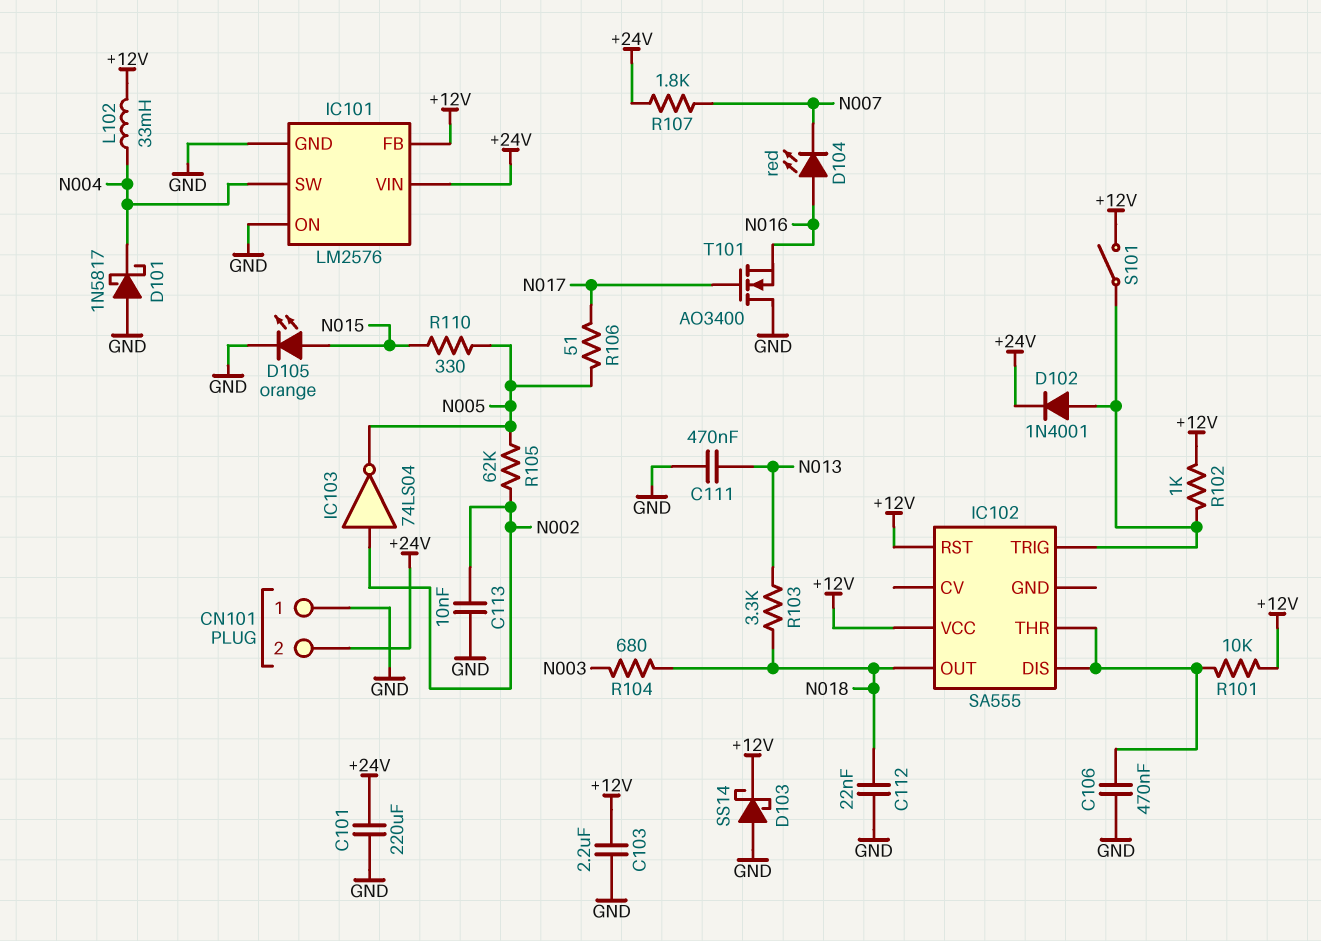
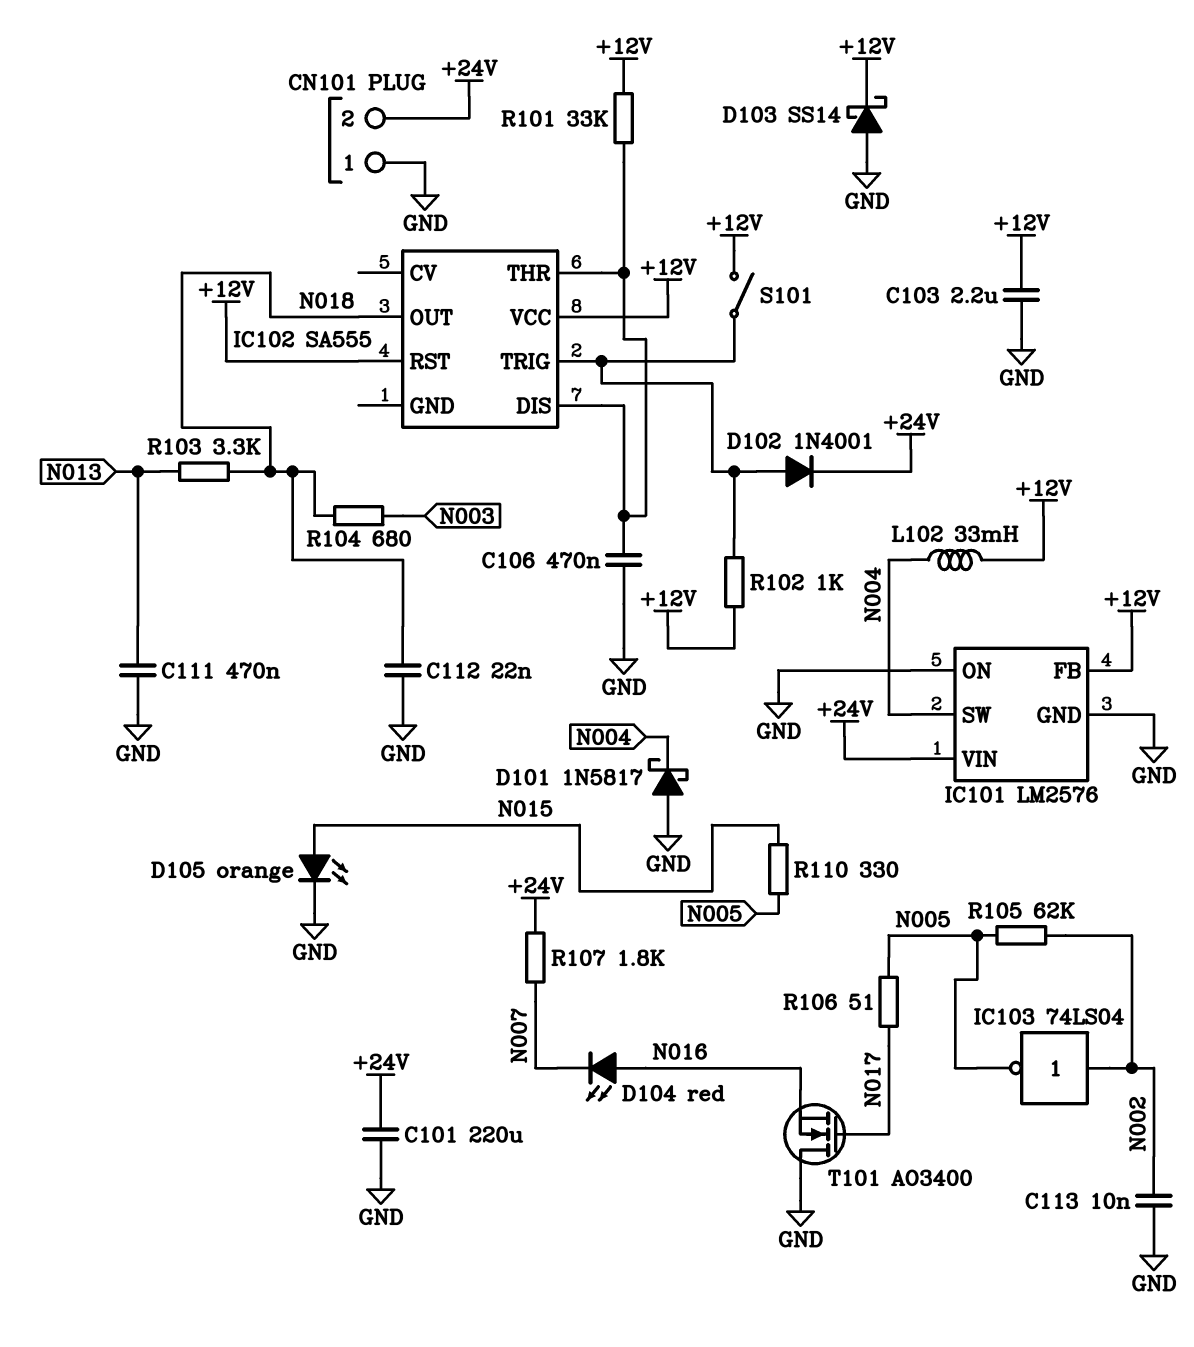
R101: 10k (+12V, IC102/DIS) -> 33k (+12V, IC102/DIS)

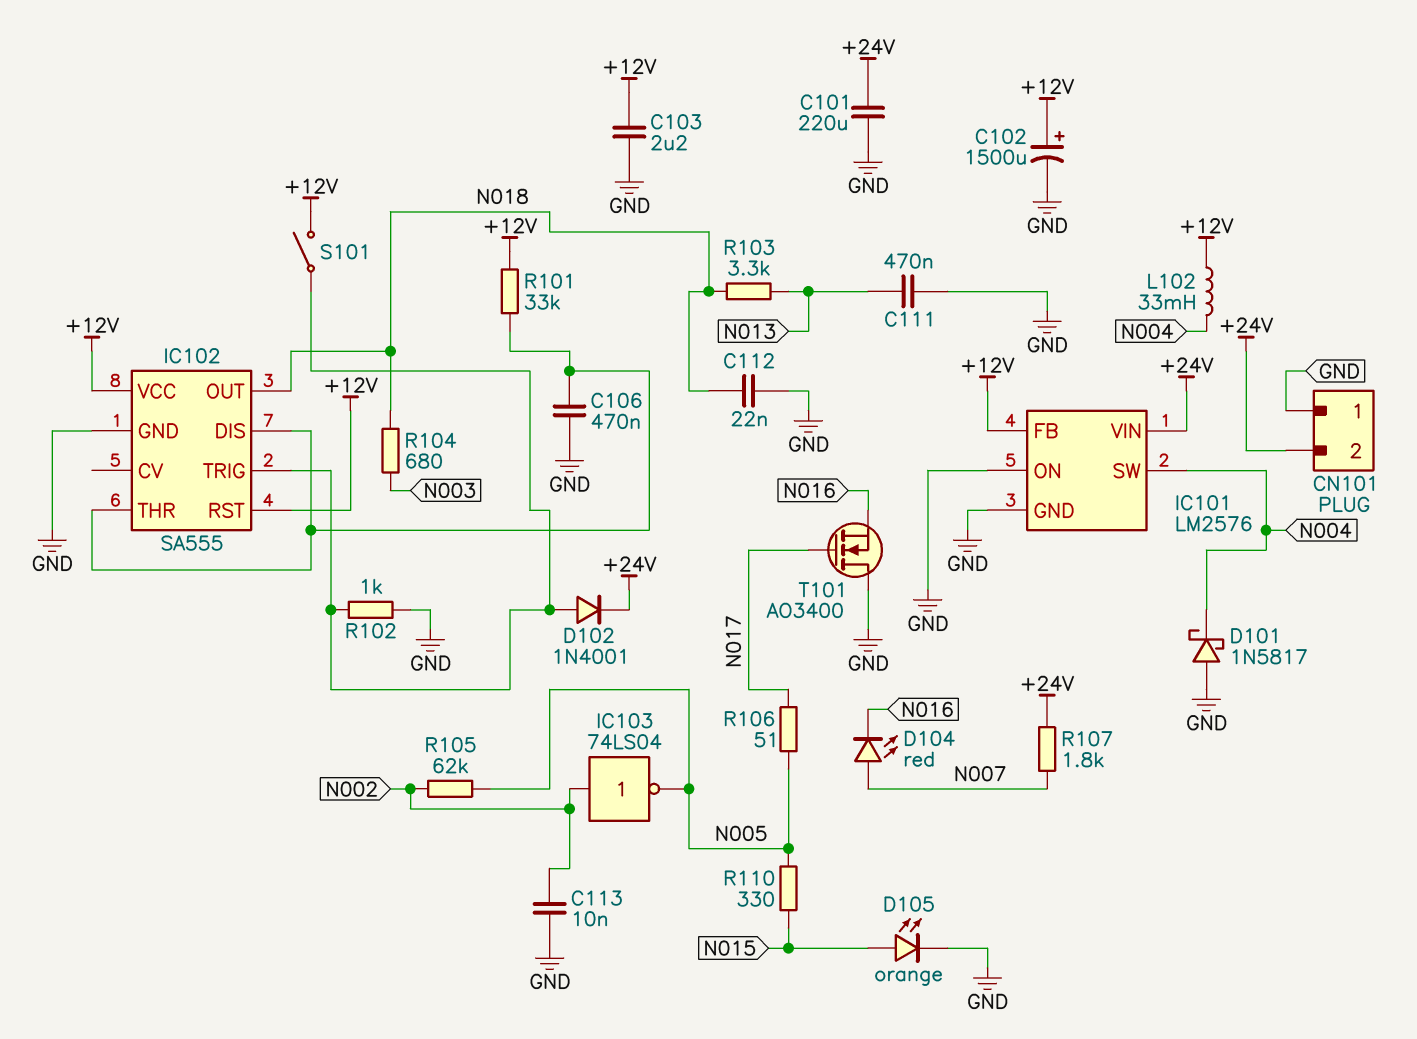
C102: none -> 1500uF (plus +12V, minus GND)
D103: schottky SS14 (A GND, K +12V) -> none
D104: LED red (A N016, K N007) -> LED red (A N007, K N016)
IC102 pin GND: none -> GND
R102: 1k (+12V, IC102/TRIG) -> 1k (GND, IC102/TRIG)

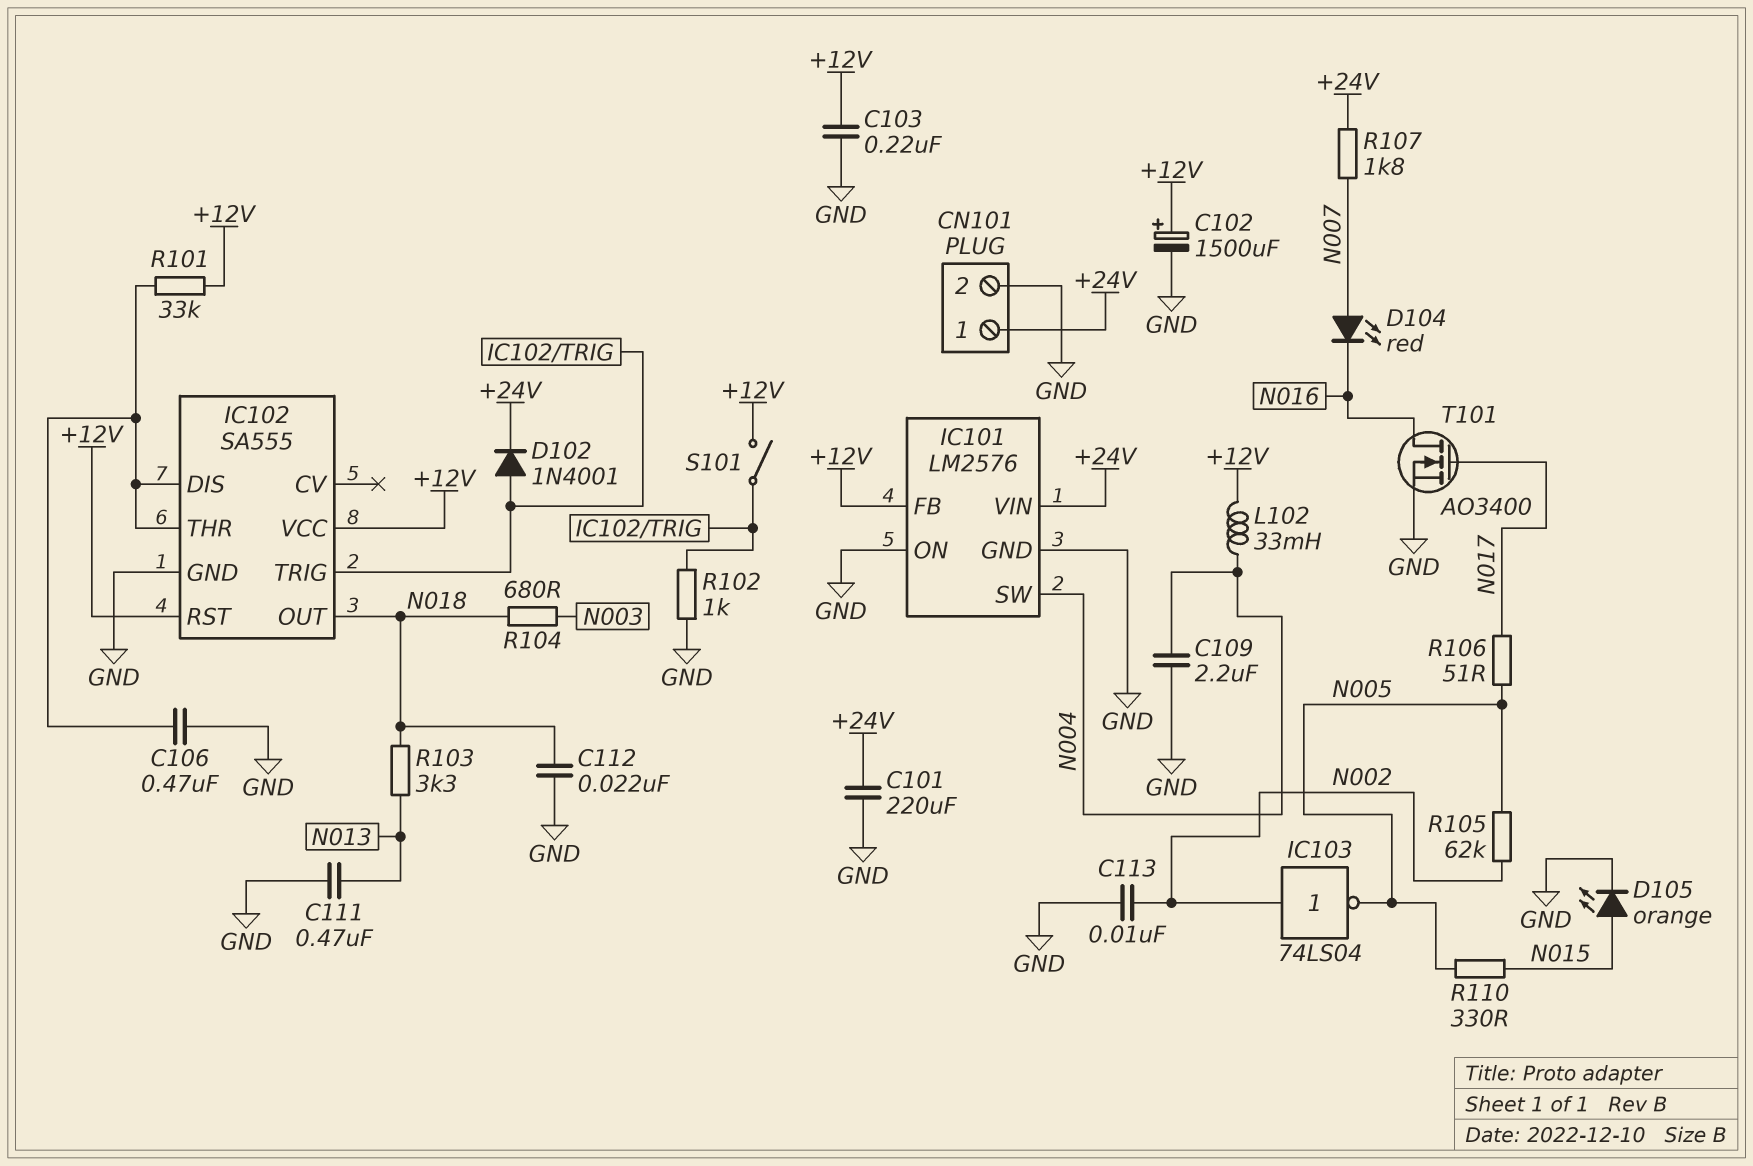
C103: 2.2uF (+12V, GND) -> 220nF (+12V, GND)
C109: none -> 2.2uF (GND, N004)
CN101 pin 1: GND -> +24V
CN101 pin 2: +24V -> GND
D101: schottky 1N5817 (A GND, K N004) -> none
T101: NMOS AO3400 (G N017, D GND, S N016) -> NMOS AO3400 (G N017, D N016, S GND)

